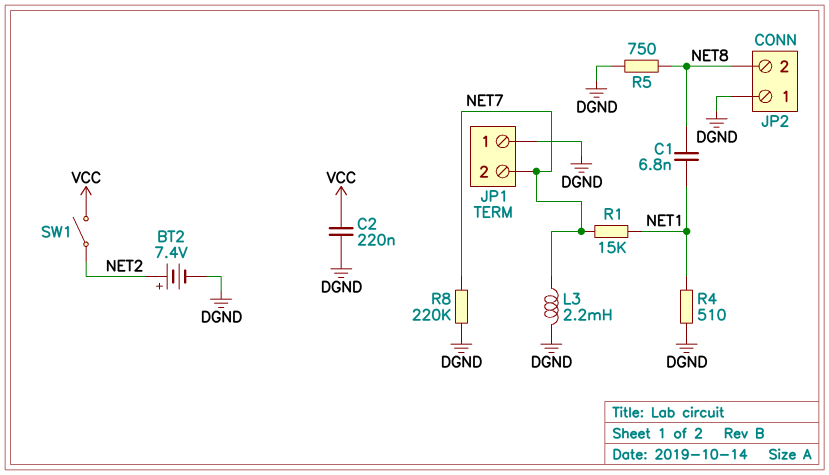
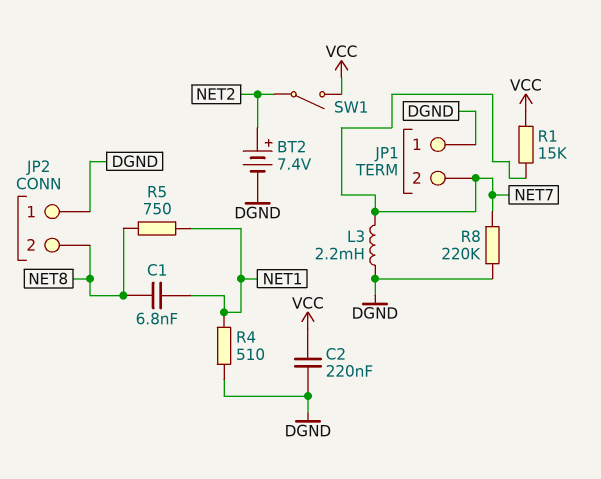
R1: 15k (NET1, NET7) -> 15k (NET7, VCC)
R5: 750 (DGND, NET8) -> 750 (NET1, NET8)

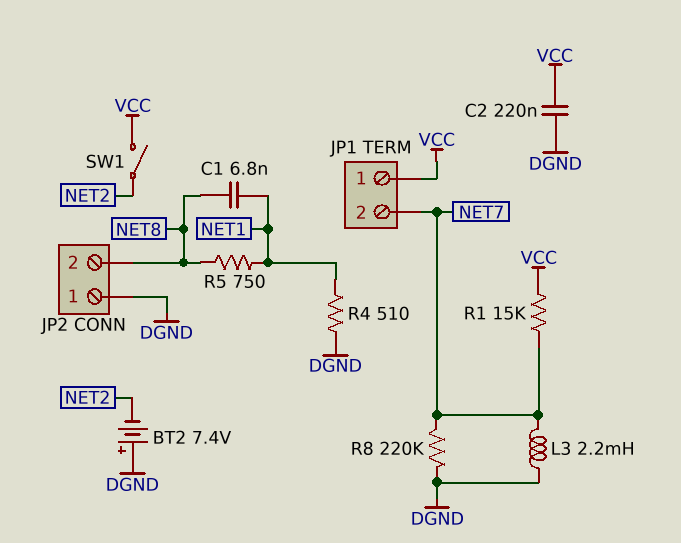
BT2: 7.4V (plus NET2, minus DGND) -> 7.4V (plus DGND, minus NET2)
JP1 pin 1: DGND -> VCC

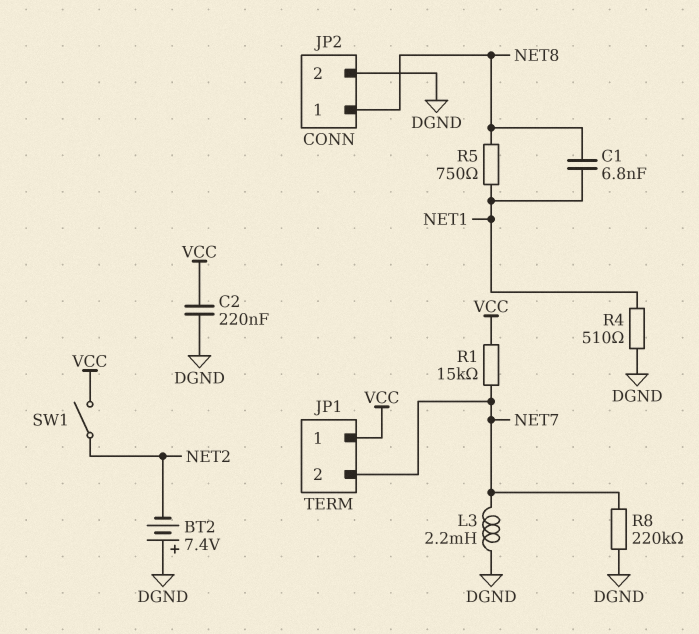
JP2 pin 1: DGND -> NET8
JP2 pin 2: NET8 -> DGND

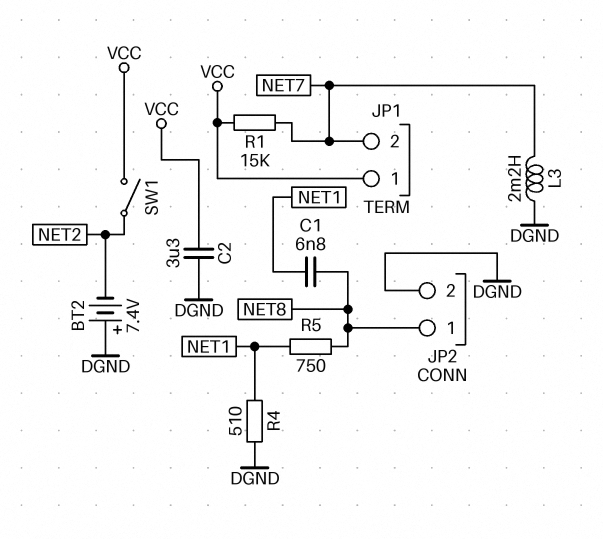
C2: 220nF (DGND, VCC) -> 3.3uF (DGND, VCC)
R8: 220k (DGND, NET7) -> none

